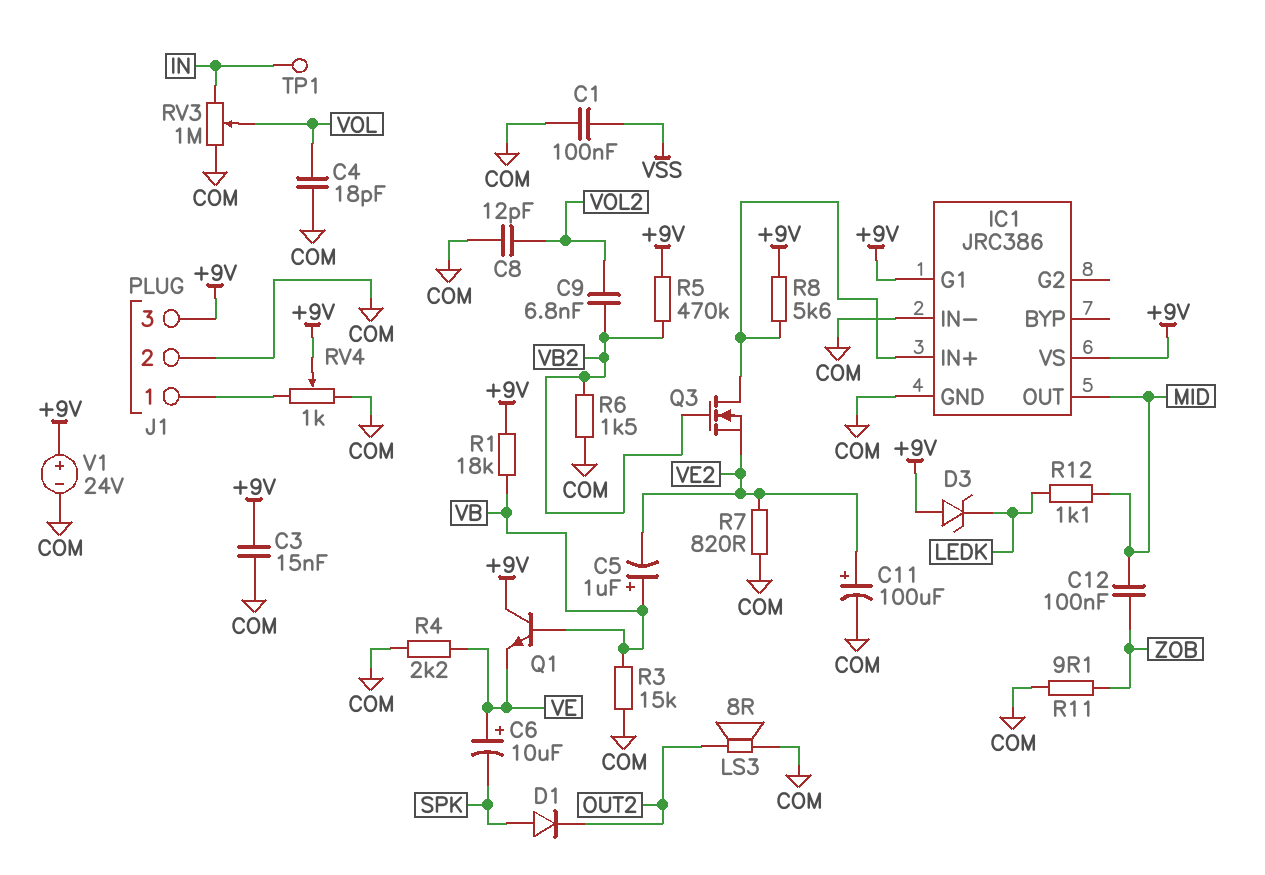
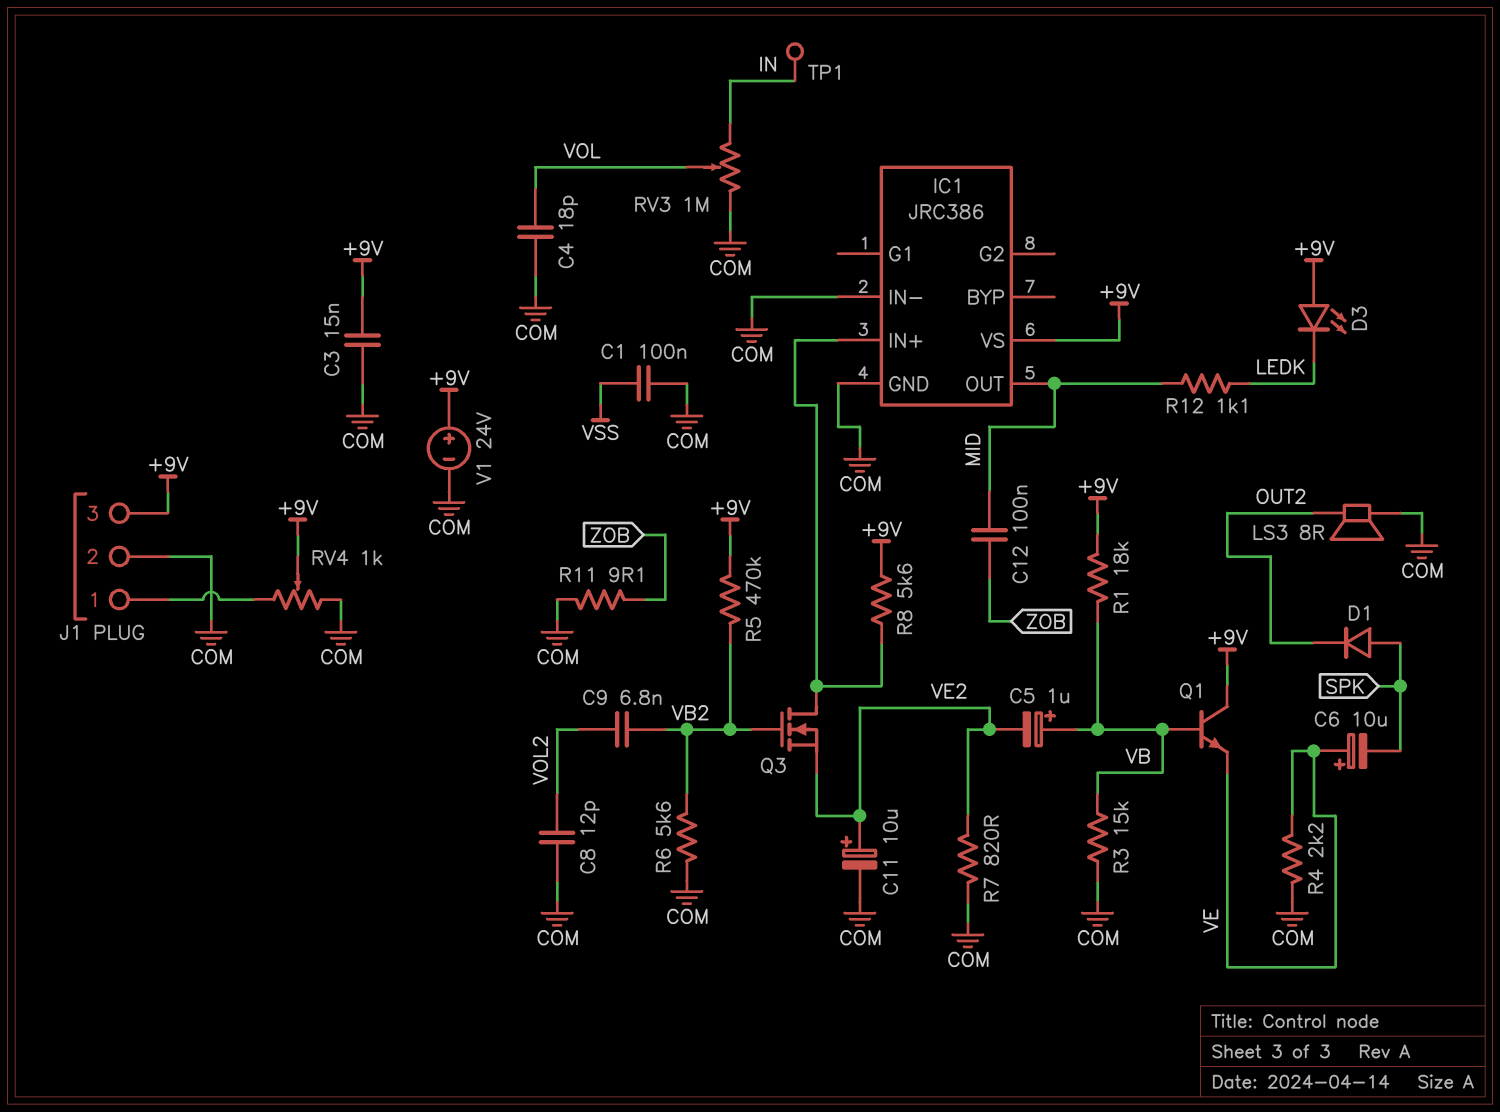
C11: 100uF (plus VE2, minus COM) -> 10uF (plus VE2, minus COM)
D3: zener (A +9V, K LEDK) -> LED (A +9V, K LEDK)
IC1 pin G1: +9V -> none
R6: 1.5k (COM, VB2) -> 5.6k (COM, VB2)

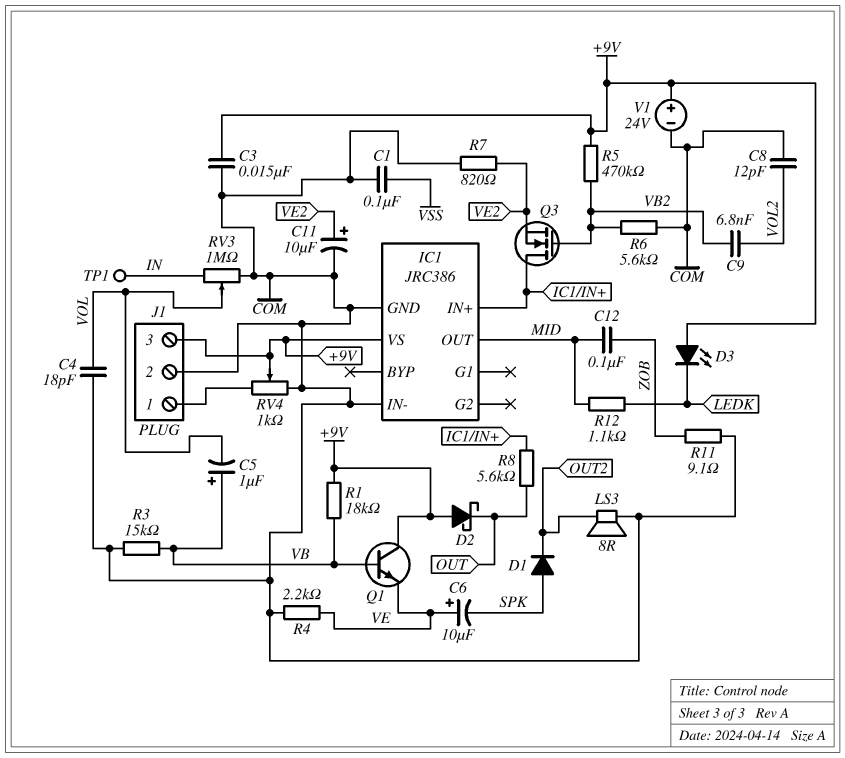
C5: 1uF (plus VB, minus VE2) -> 1uF (plus VB, minus VOL)
D2: none -> schottky (A +9V, K OUT)
R8: 5.6k (+9V, IC1/IN+) -> 5.6k (IC1/IN+, OUT)

